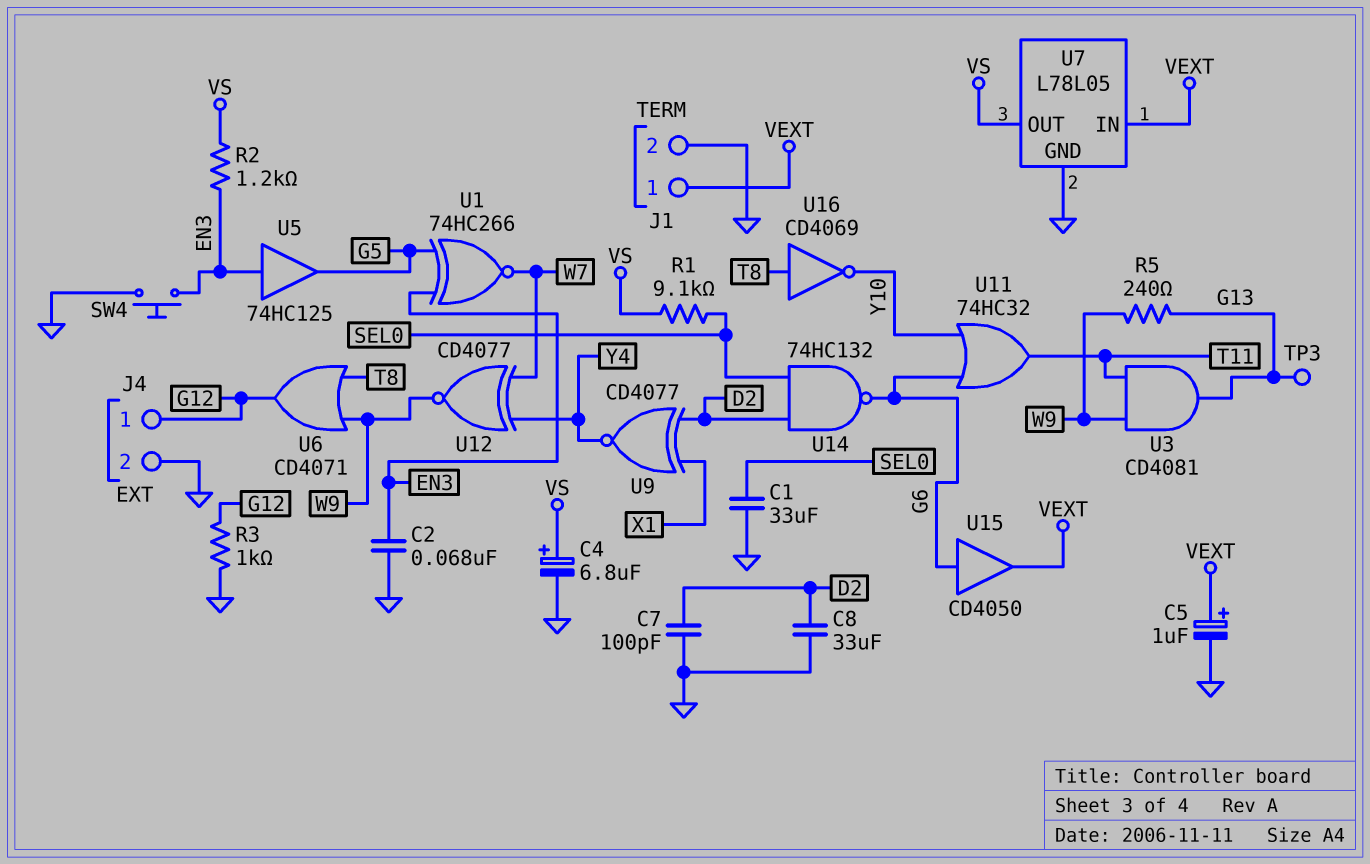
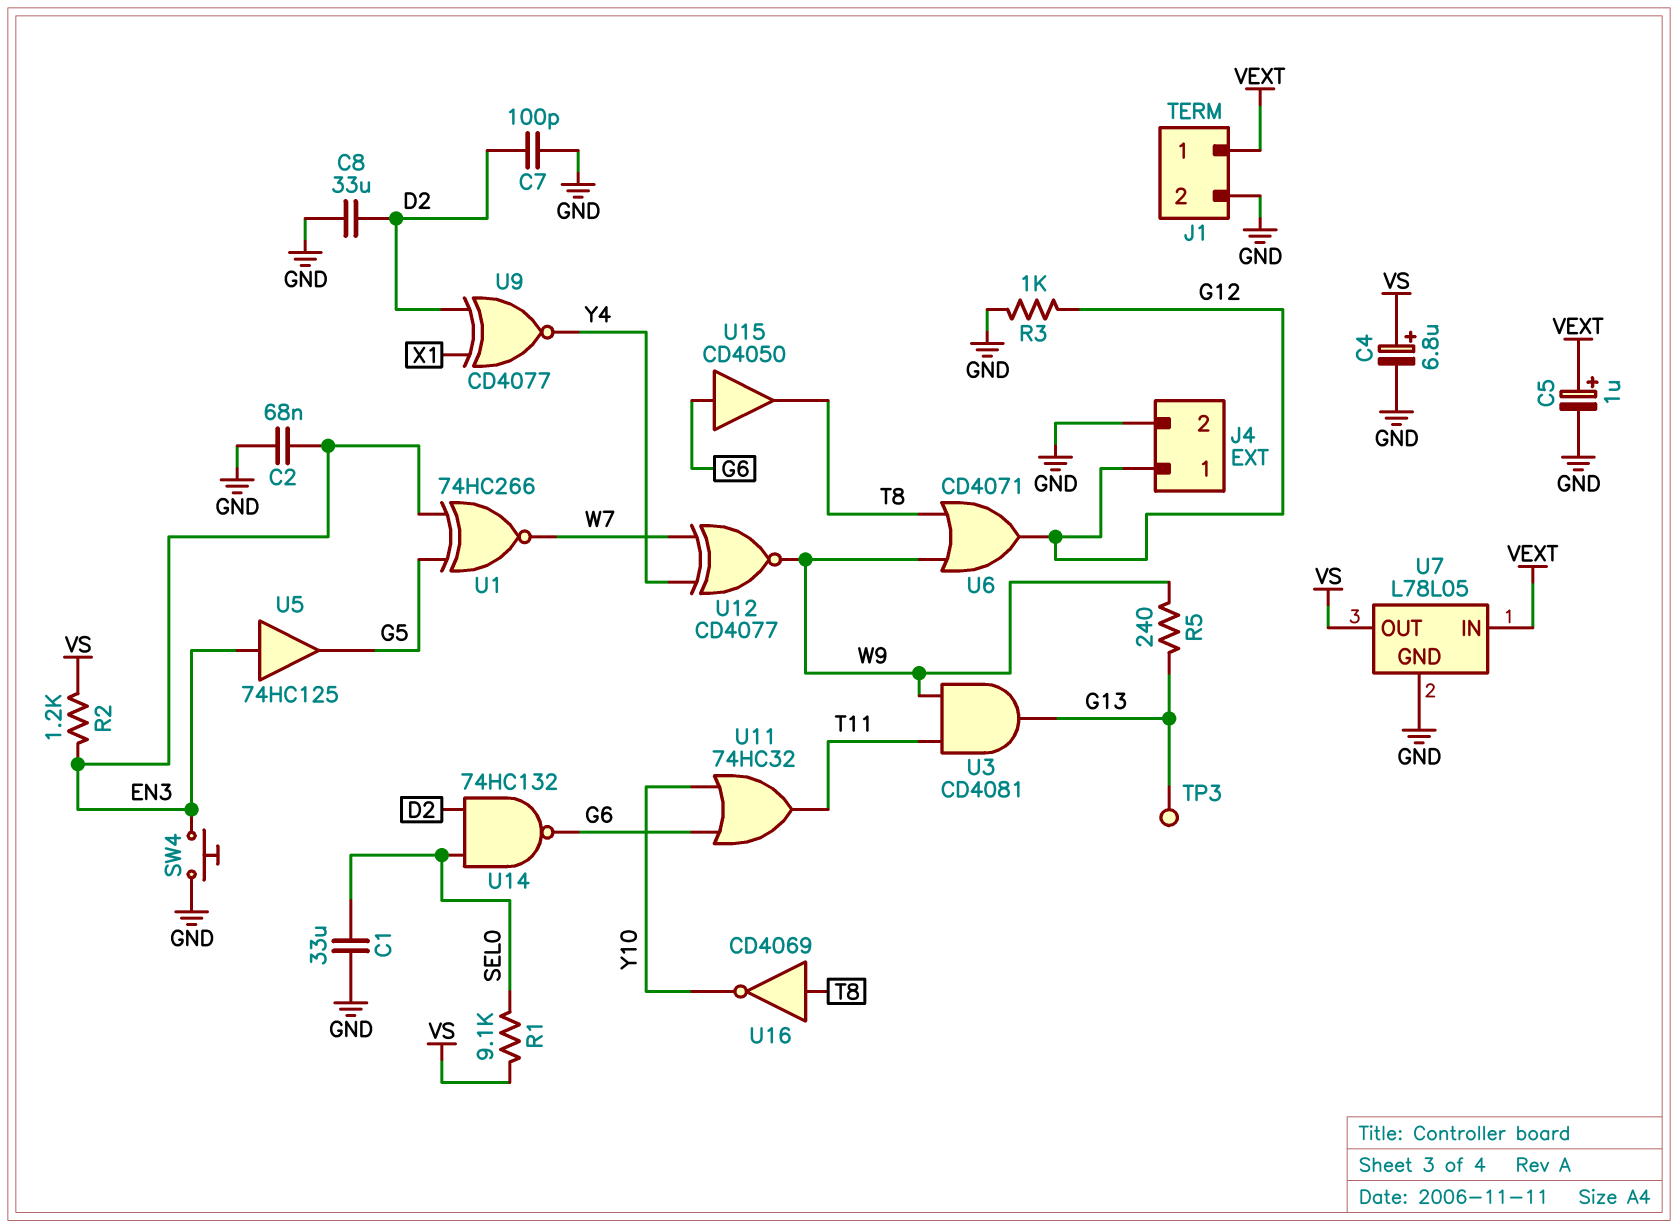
U15: buffer CD4050 (in G6, out VEXT) -> buffer CD4050 (in G6, out T8)

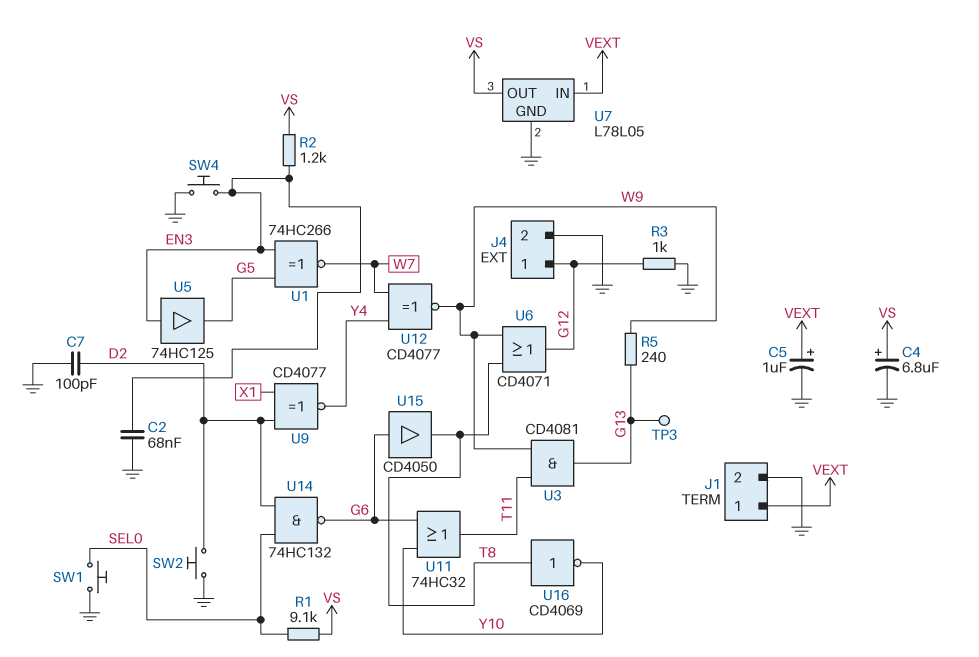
C1: 33uF (GND, SEL0) -> none
C8: 33uF (D2, GND) -> none
SW1: none -> button (GND, SEL0)
SW2: none -> button (D2, GND)

